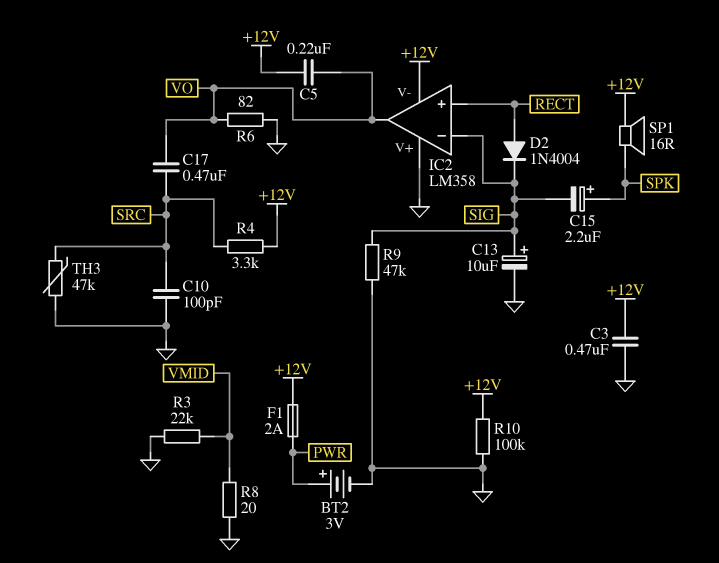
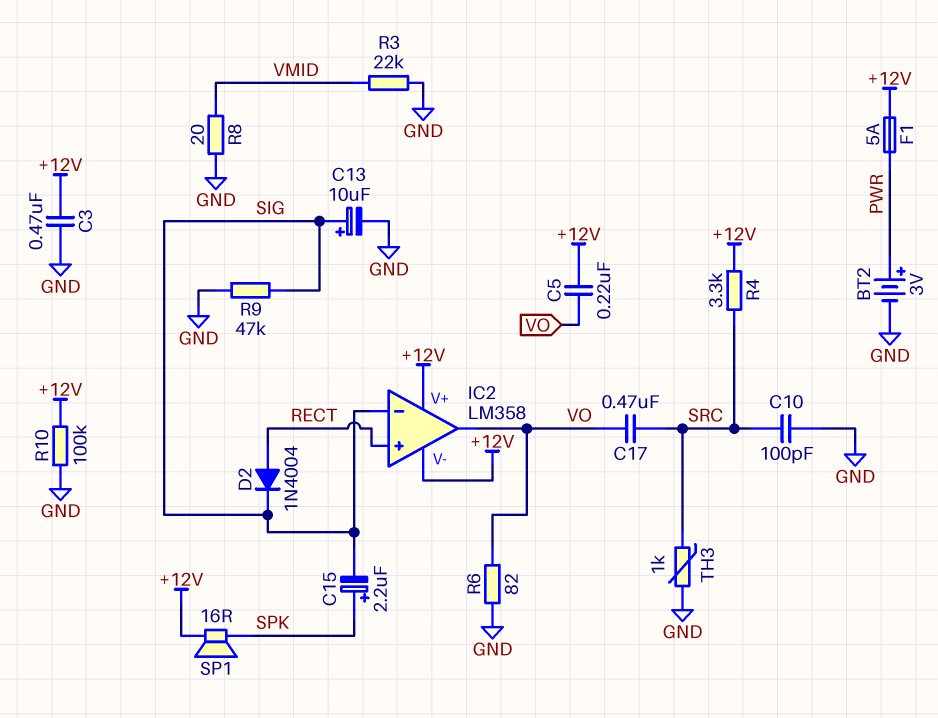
F1: 2A (+12V, PWR) -> 5A (+12V, PWR)
IC2 pin V+: GND -> +12V
TH3: 47k (GND, SRC) -> 1k (GND, SRC)

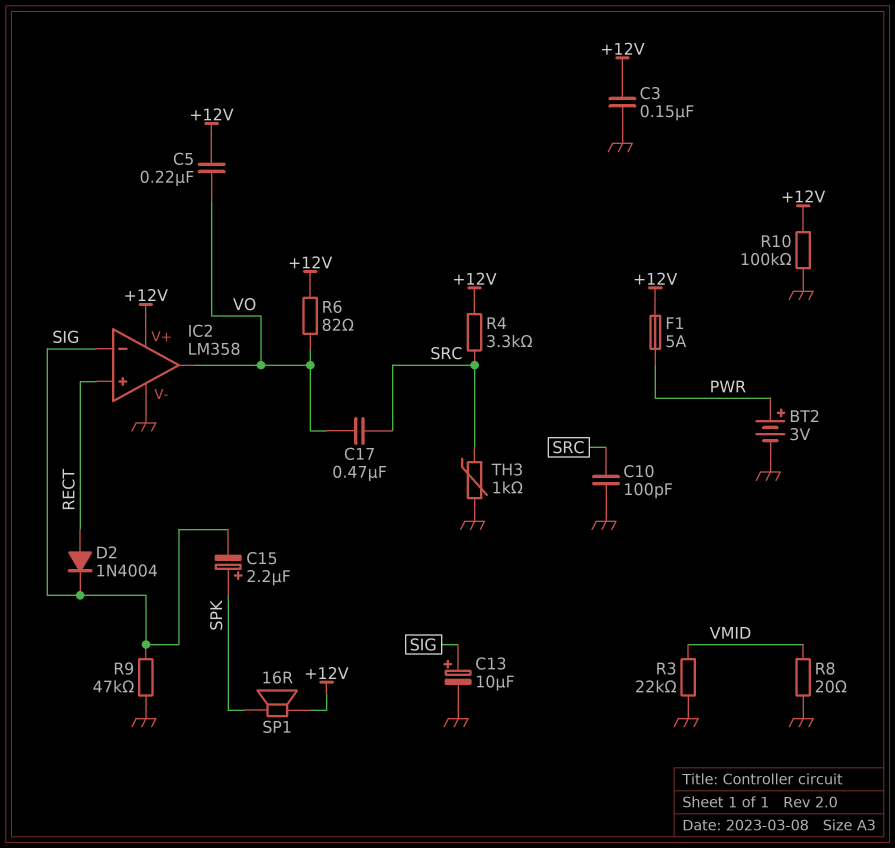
C3: 470nF (+12V, GND) -> 150nF (+12V, GND)
IC2 pin V-: +12V -> GND
R6: 82 (GND, VO) -> 82 (+12V, VO)

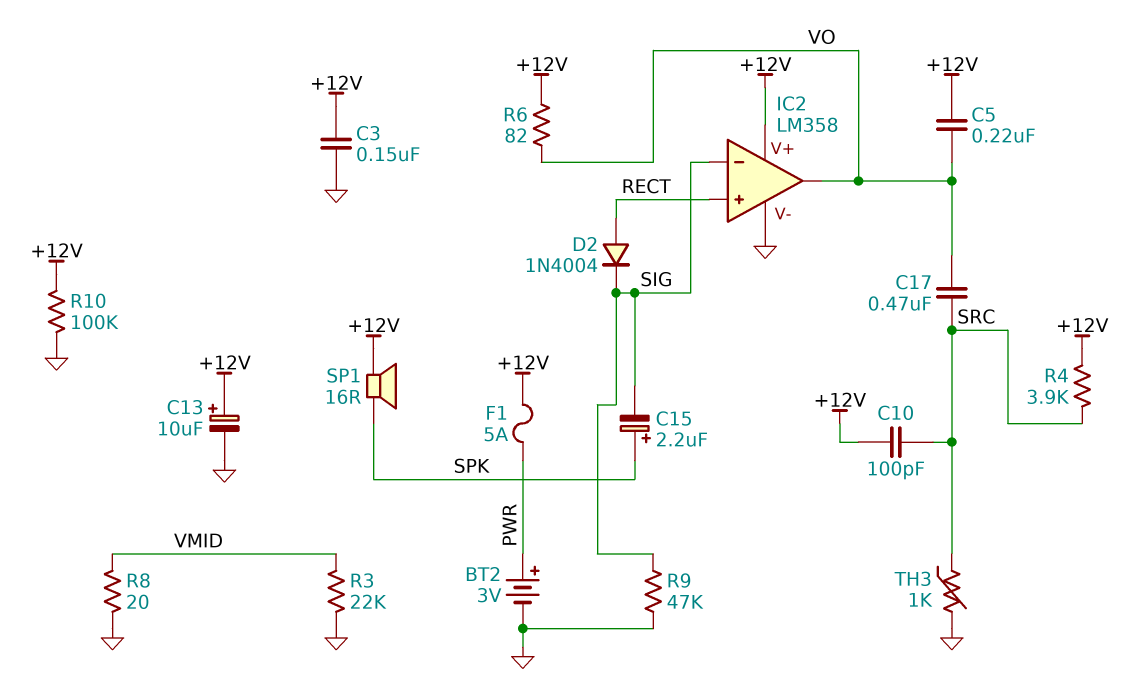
C10: 100pF (GND, SRC) -> 100pF (+12V, SRC)
C13: 10uF (plus SIG, minus GND) -> 10uF (plus +12V, minus GND)
R4: 3.3k (+12V, SRC) -> 3.9k (+12V, SRC)

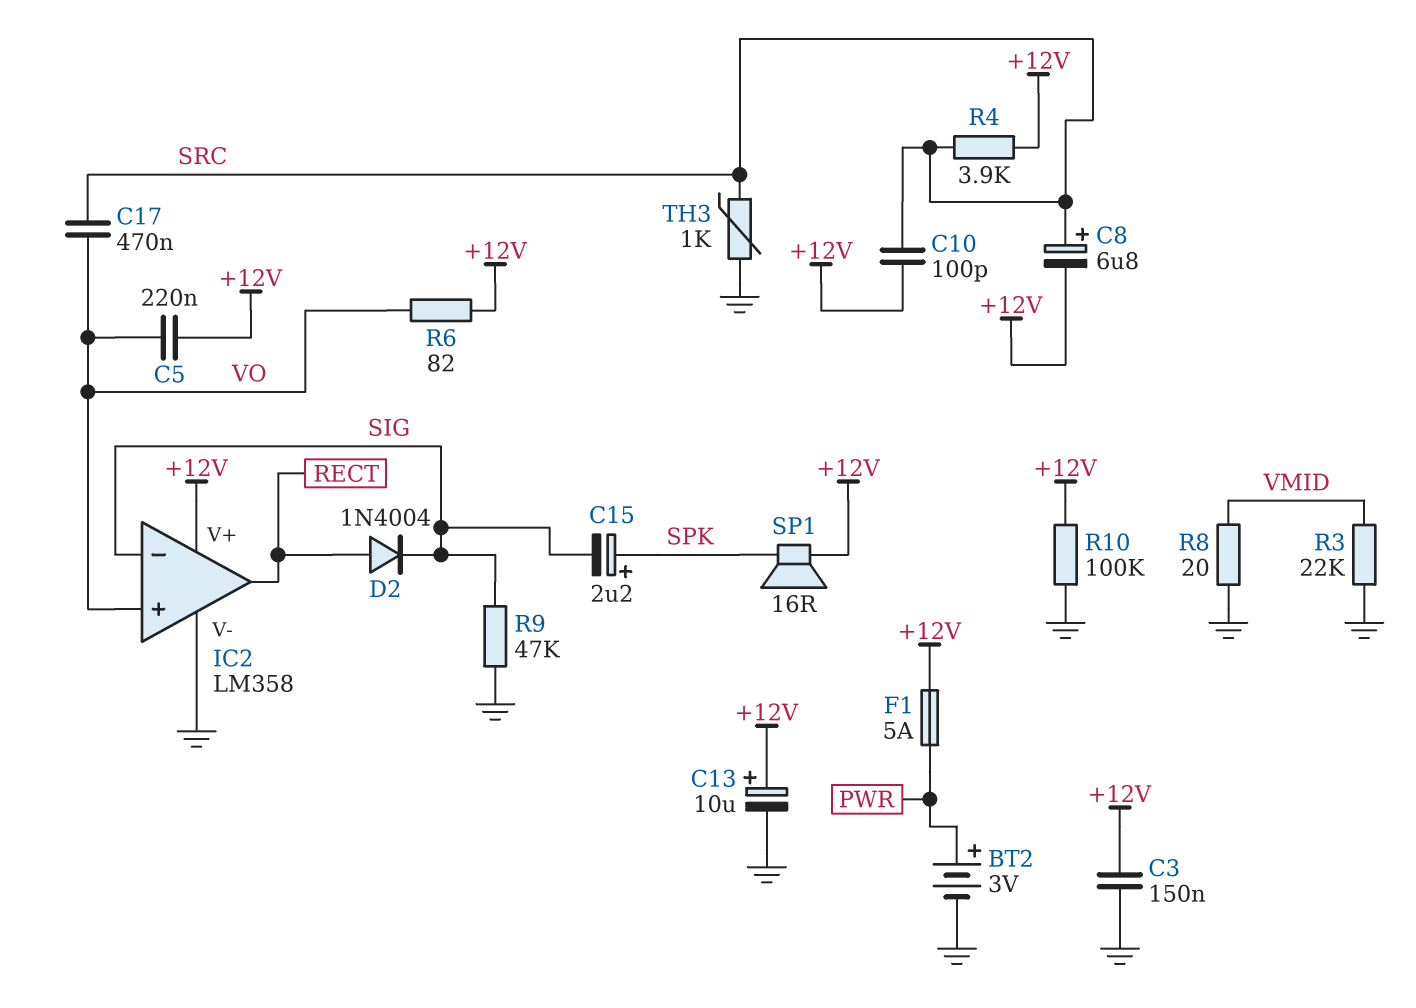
C8: none -> 6.8uF (plus SRC, minus +12V)
IC2 pin in+: RECT -> VO
IC2 pin out: VO -> RECT

